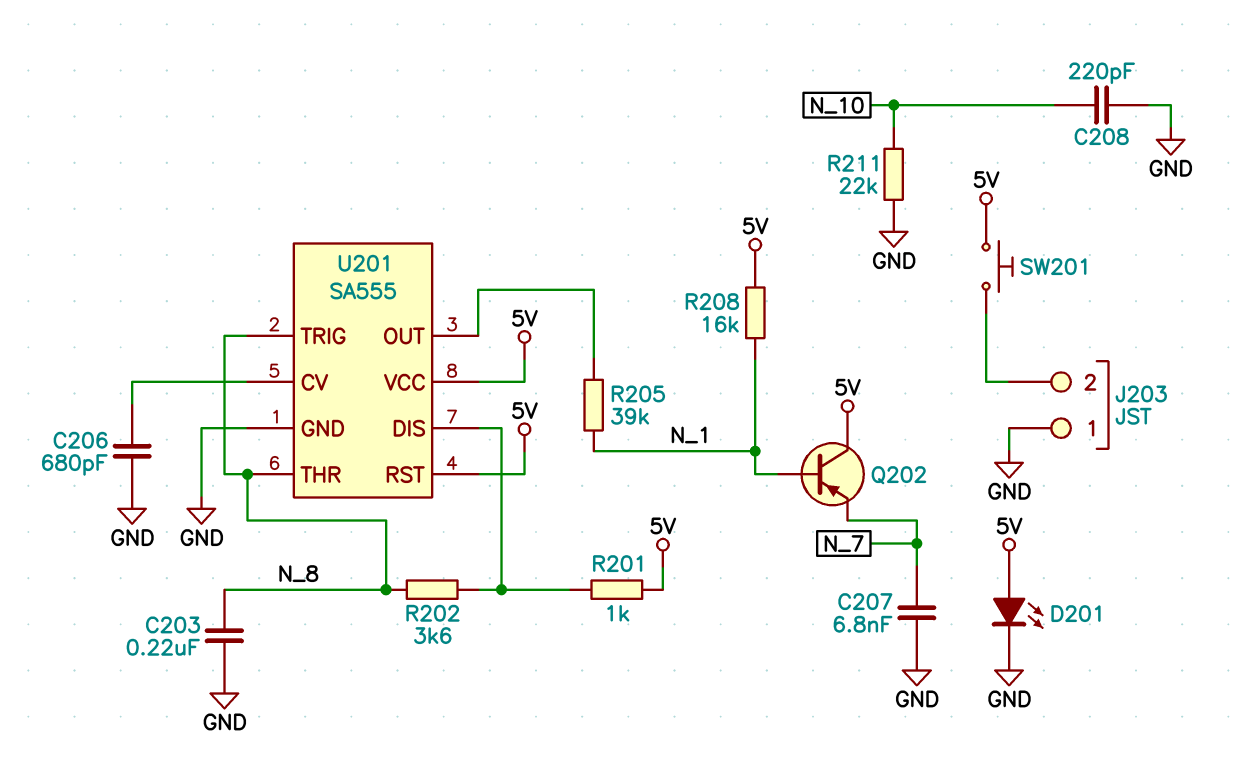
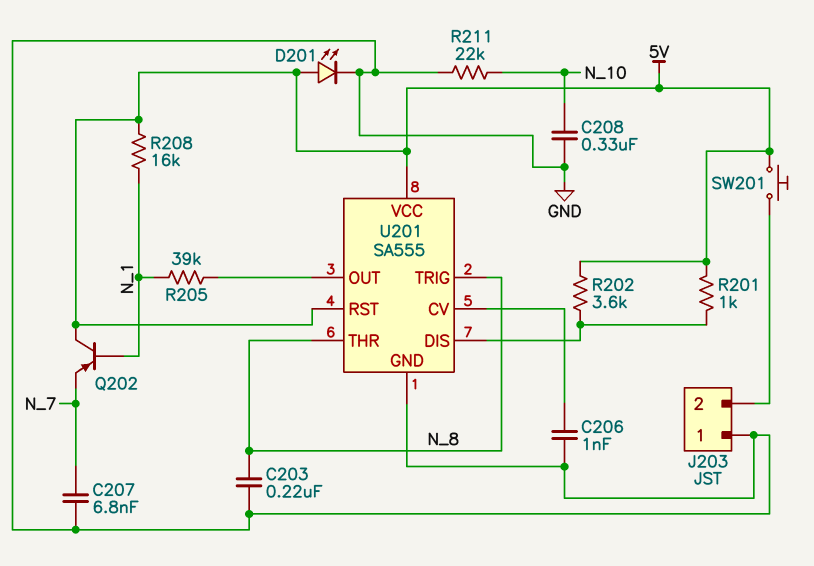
C206: 680pF (GND, U201/CV) -> 1nF (GND, U201/CV)
C208: 220pF (GND, N_10) -> 330nF (GND, N_10)
R202: 3.6k (N_8, U201/DIS) -> 3.6k (5V, U201/DIS)

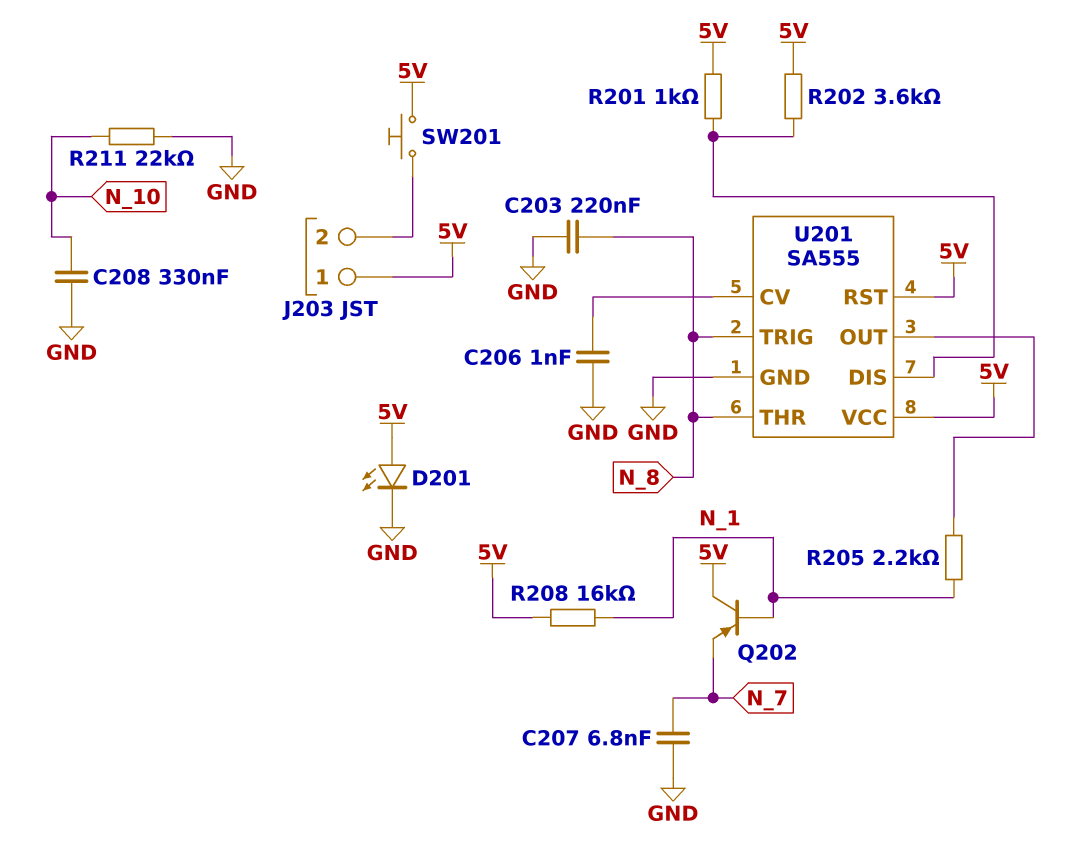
J203 pin 1: GND -> 5V
R205: 39k (N_1, U201/OUT) -> 2.2k (N_1, U201/OUT)

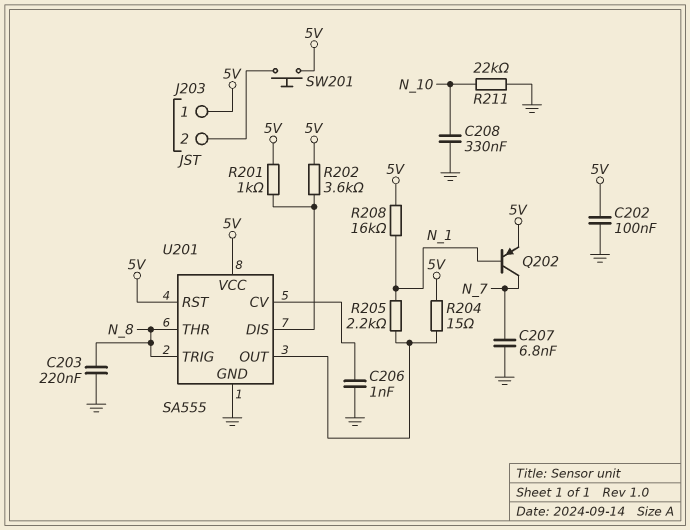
C202: none -> 100nF (5V, GND)
D201: LED (A 5V, K GND) -> none
Q202: PNP (B N_1, C 5V, E N_7) -> PNP (B N_1, C N_7, E 5V)
R204: none -> 15 (5V, U201/OUT)

